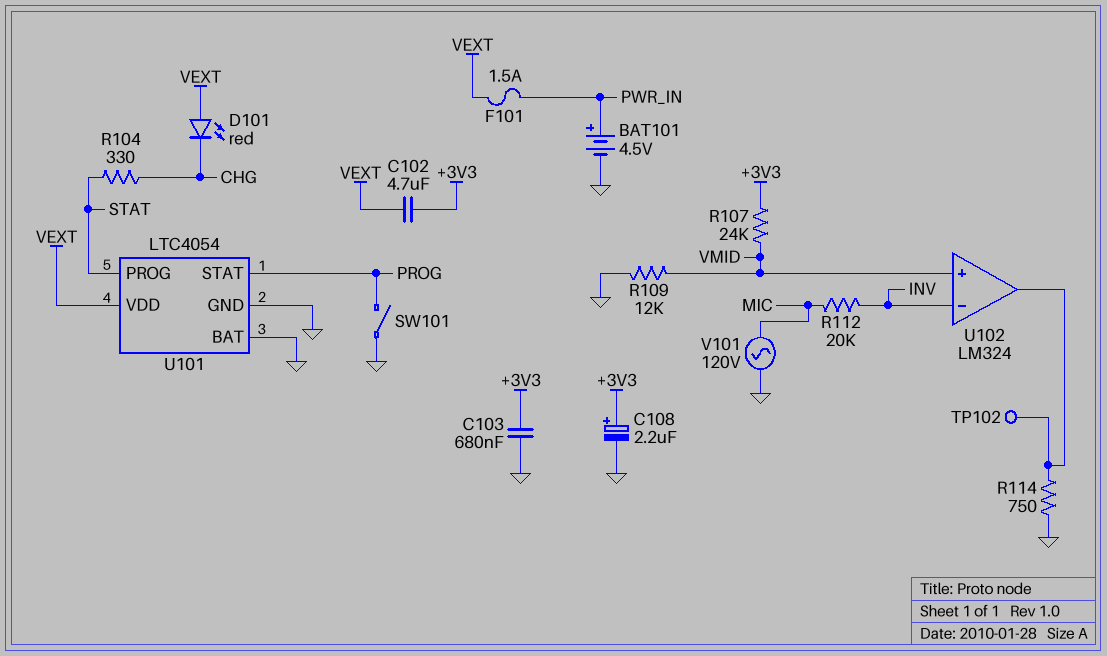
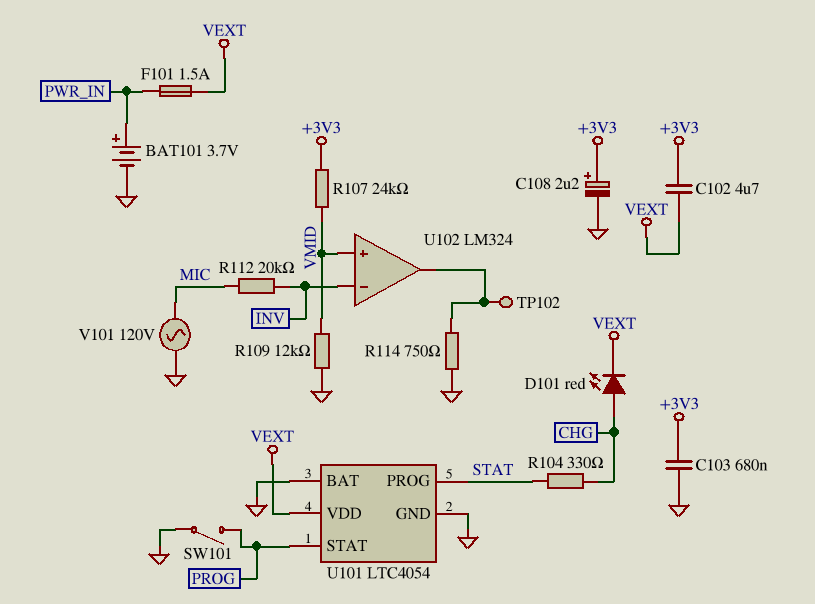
BAT101: 4.5V (plus PWR_IN, minus GND) -> 3.7V (plus PWR_IN, minus GND)
D101: LED red (A VEXT, K CHG) -> LED red (A CHG, K VEXT)

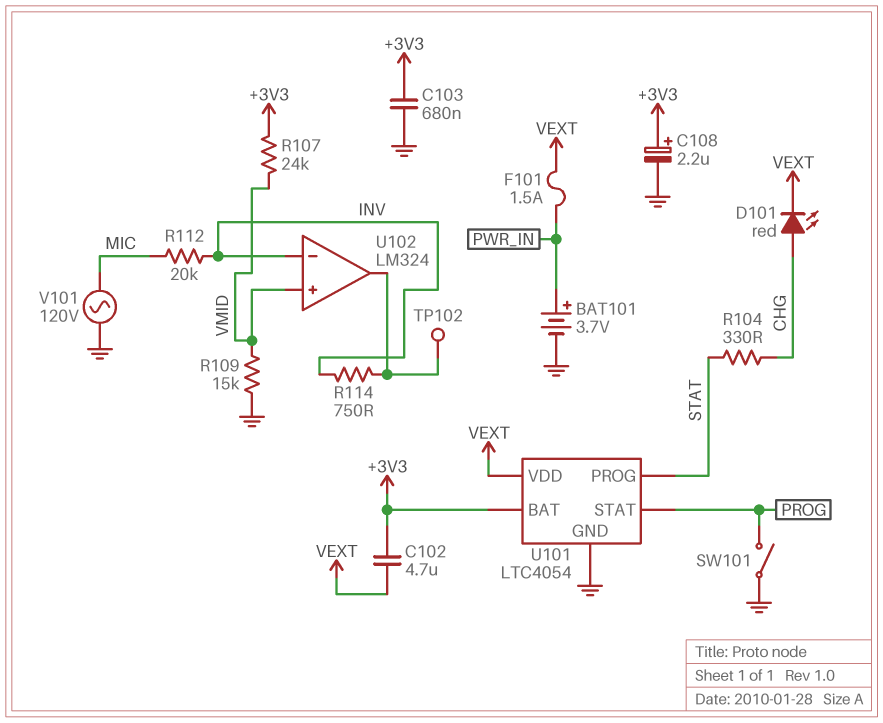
R109: 12k (GND, VMID) -> 15k (GND, VMID)
R114: 750 (GND, U102/out) -> 750 (INV, U102/out)
U101 pin BAT: GND -> +3V3

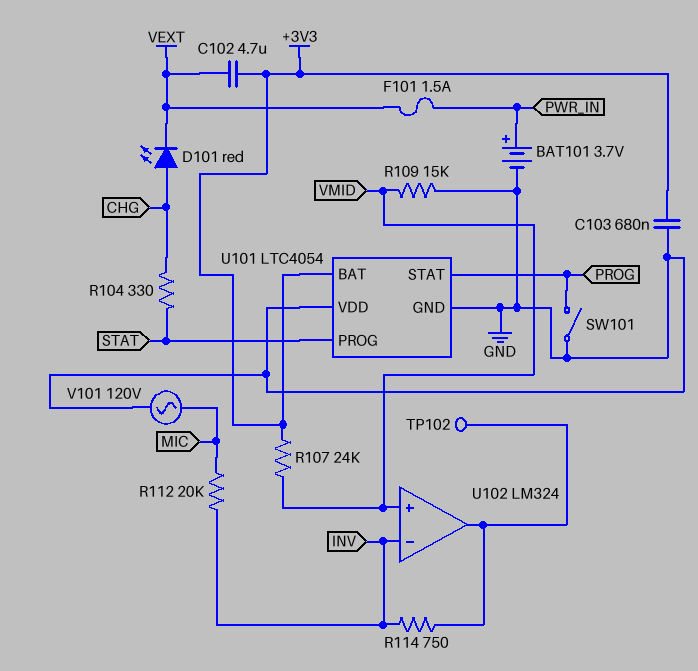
C108: 2.2uF (plus +3V3, minus GND) -> none
U101 pin VDD: VEXT -> GND

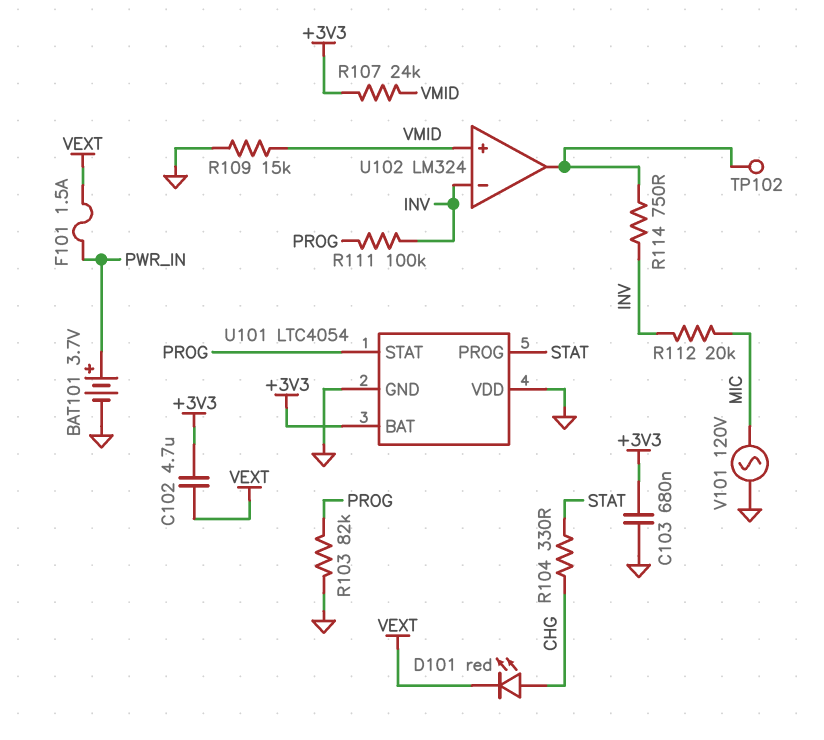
R103: none -> 82k (GND, PROG)
R111: none -> 100k (INV, PROG)
SW101: switch (GND, PROG) -> none

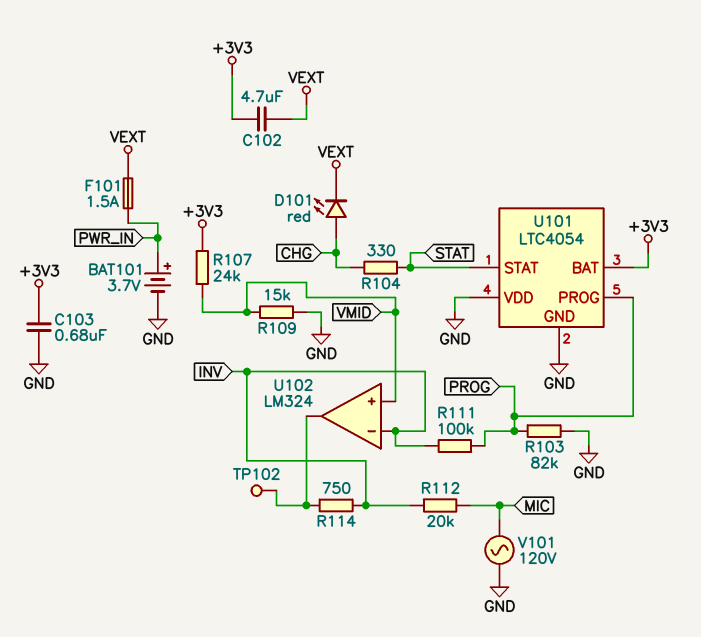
U101 pin PROG: STAT -> PROG
U101 pin STAT: PROG -> STAT

